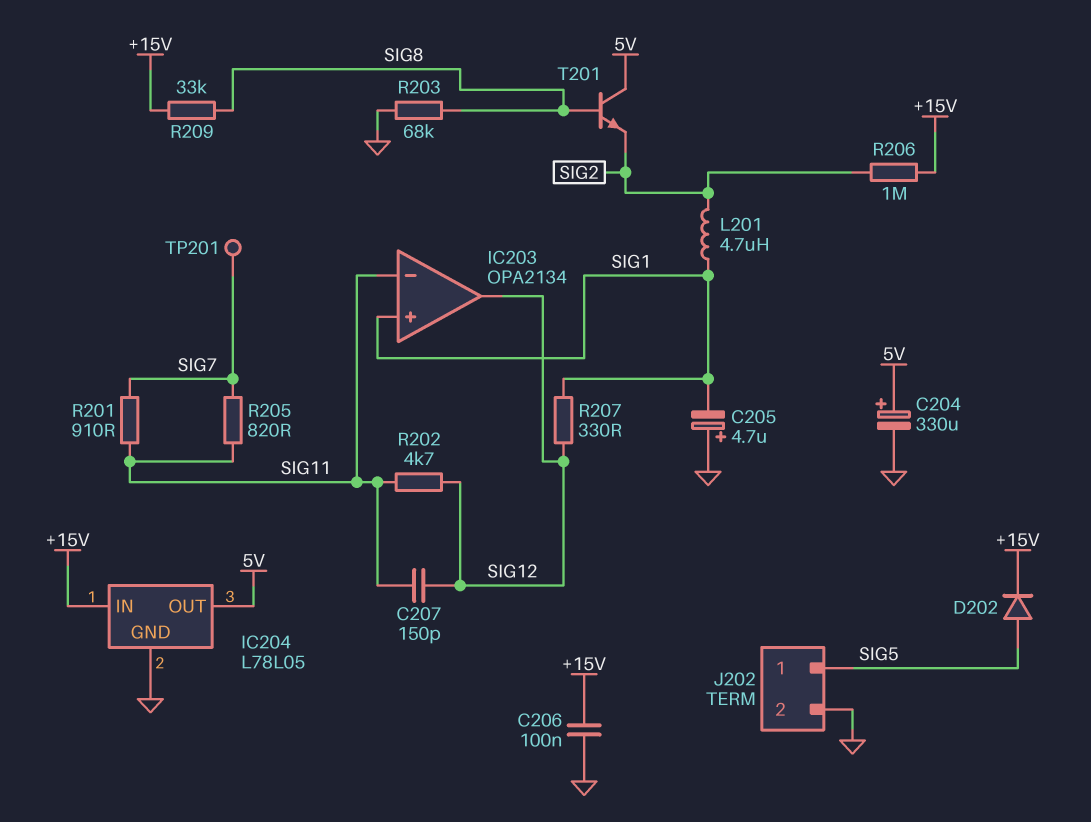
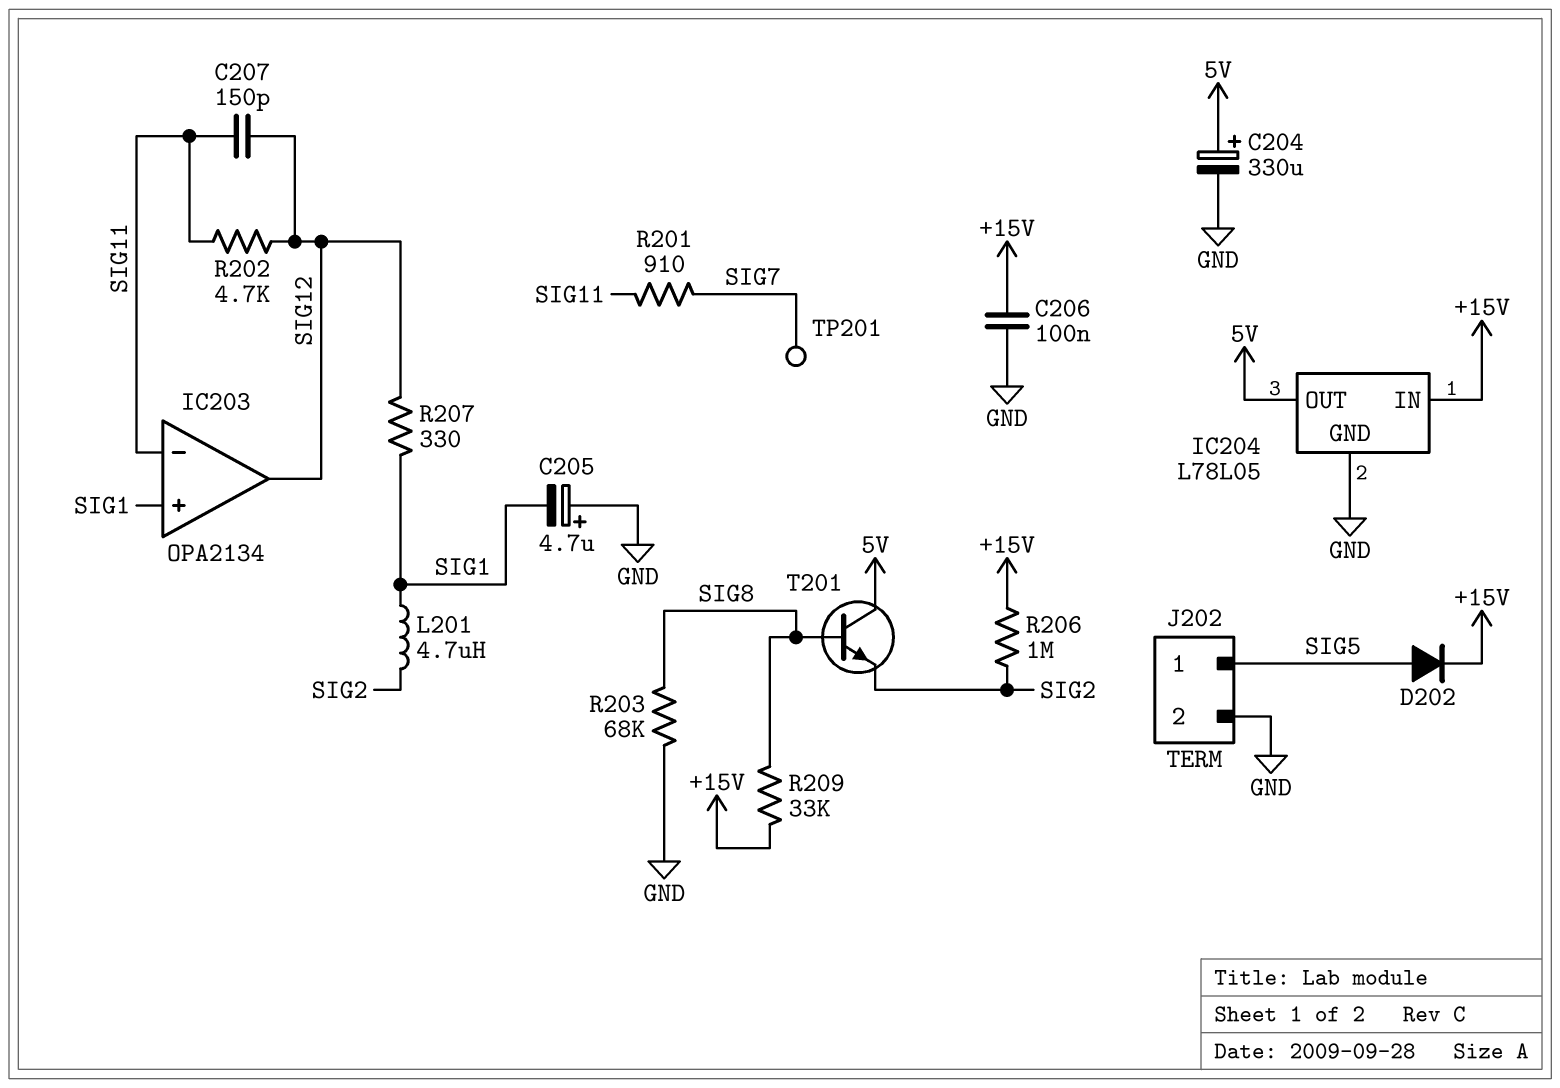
R205: 820 (SIG7, SIG11) -> none

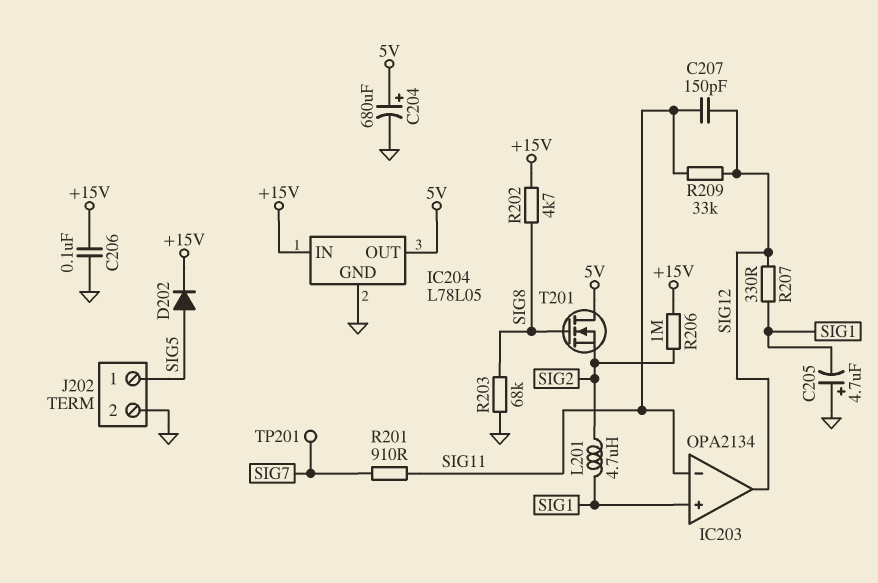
C204: 330uF (plus 5V, minus GND) -> 680uF (plus 5V, minus GND)
R202: 4.7k (SIG11, SIG12) -> 4.7k (+15V, SIG8)
R209: 33k (+15V, SIG8) -> 33k (SIG11, SIG12)
T201: NPN (B SIG8, C 5V, E SIG2) -> NMOS (G SIG8, D 5V, S SIG2)

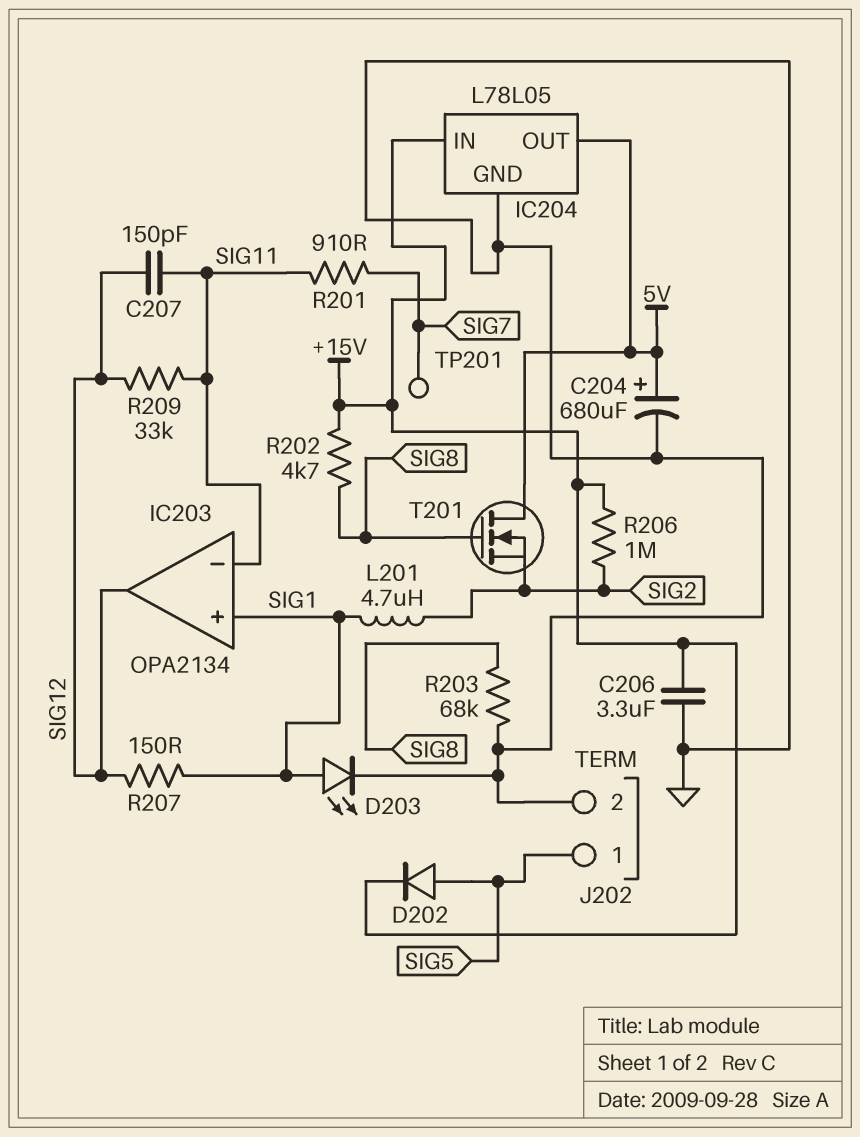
C205: 4.7uF (plus GND, minus SIG1) -> none
C206: 100nF (+15V, GND) -> 3.3uF (+15V, GND)
D203: none -> LED (A SIG1, K GND)
R207: 330 (SIG1, SIG12) -> 150 (SIG1, SIG12)

